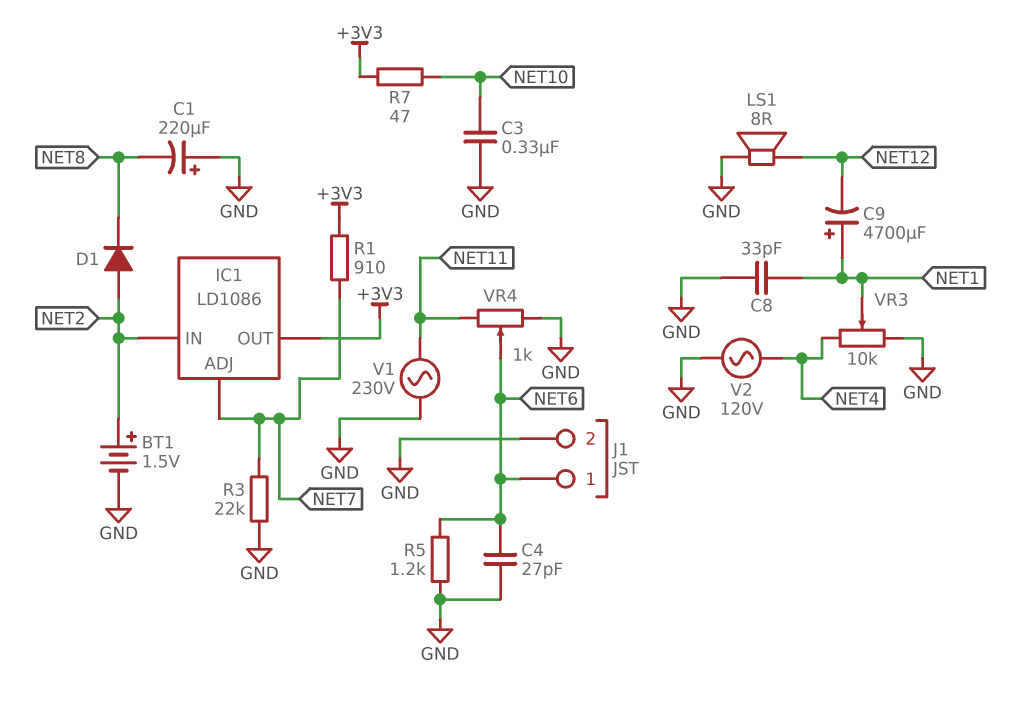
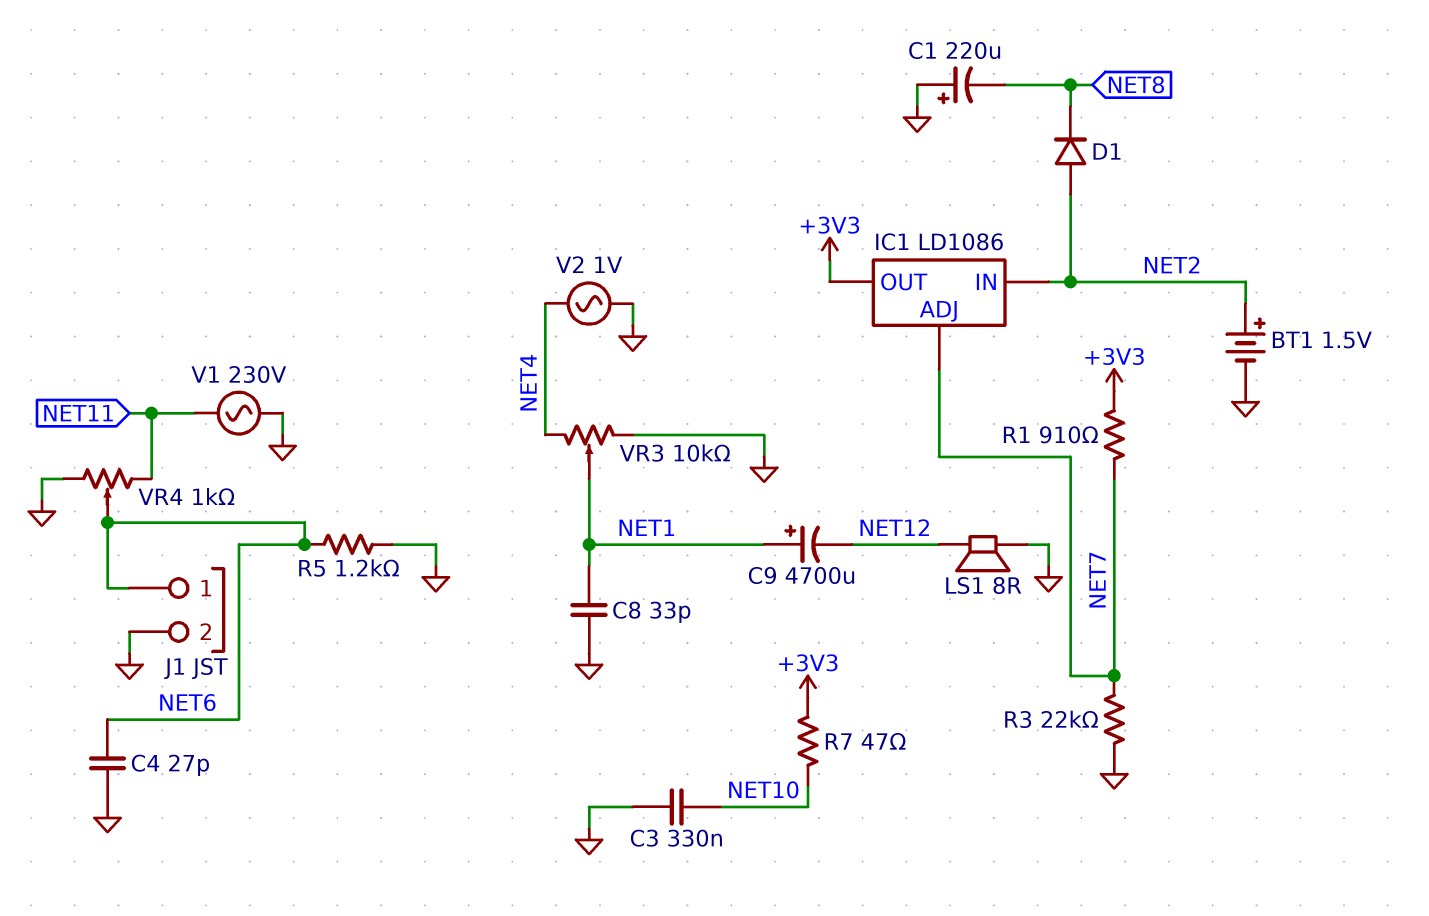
V2: AC 120V (GND, NET4) -> AC 1V (GND, NET4)

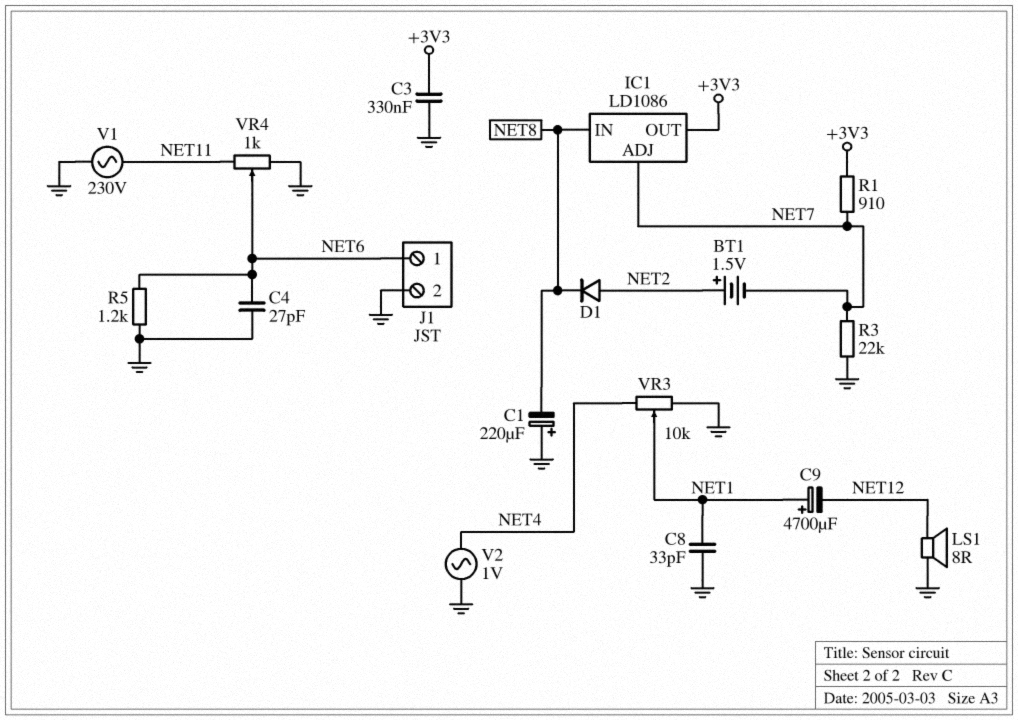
BT1: 1.5V (plus NET2, minus GND) -> 1.5V (plus NET2, minus NET7)
C3: 330nF (GND, NET10) -> 330nF (+3V3, GND)
IC1 pin IN: NET2 -> NET8
R7: 47 (+3V3, NET10) -> none

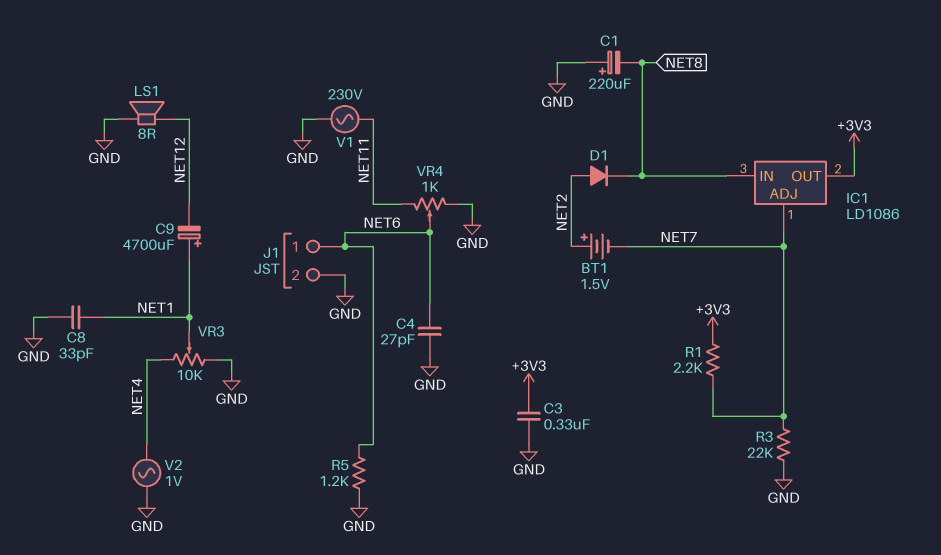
R1: 910 (+3V3, NET7) -> 2.2k (+3V3, NET7)

